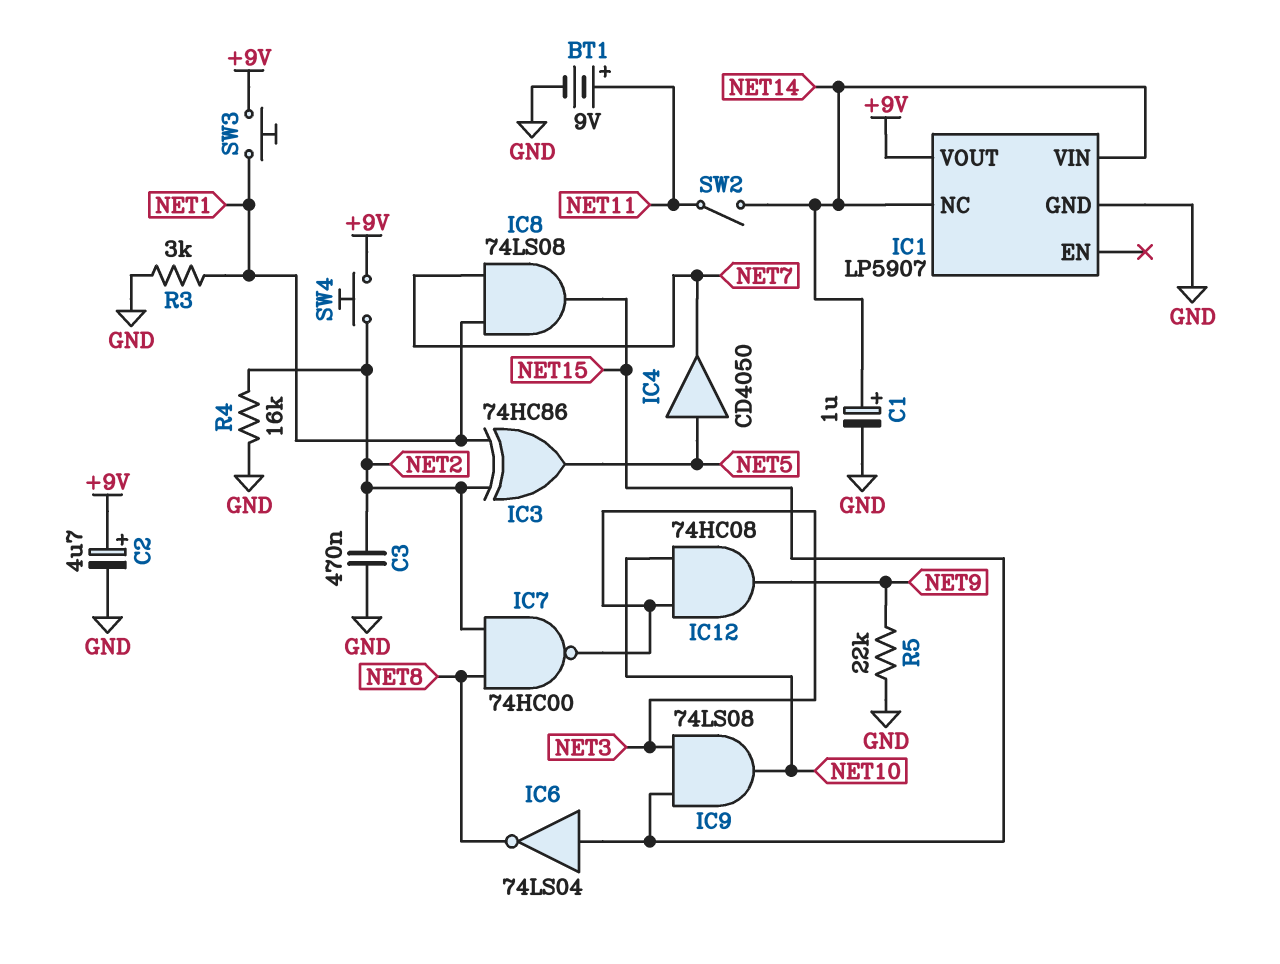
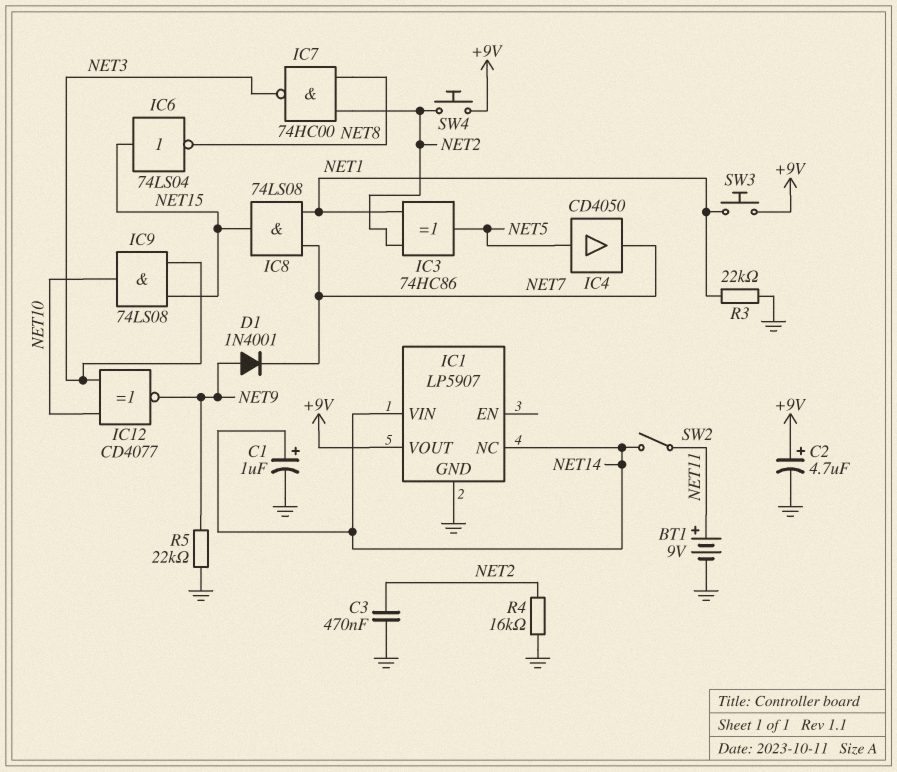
D1: none -> diode 1N4001 (A NET9, K NET7)
IC12: AND 74HC08 (in NET3, in NET10, out NET9) -> XNOR CD4077 (in NET3, in NET10, out NET9)
R3: 3k (GND, NET1) -> 22k (GND, NET1)

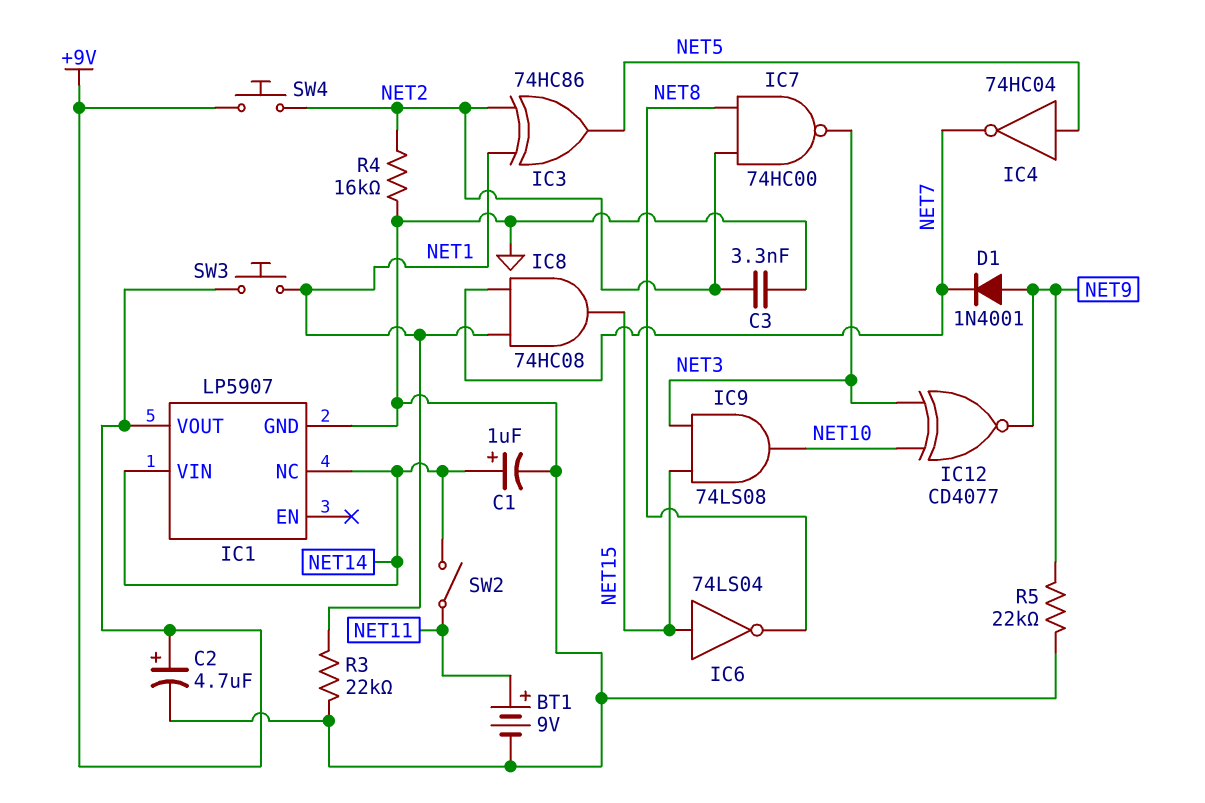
C3: 470nF (GND, NET2) -> 3.3nF (GND, NET2)
IC4: buffer CD4050 (in NET5, out NET7) -> NOT 74HC04 (in NET5, out NET7)
IC8: AND 74LS08 (in NET1, in NET7, out NET15) -> AND 74HC08 (in NET1, in NET7, out NET15)

